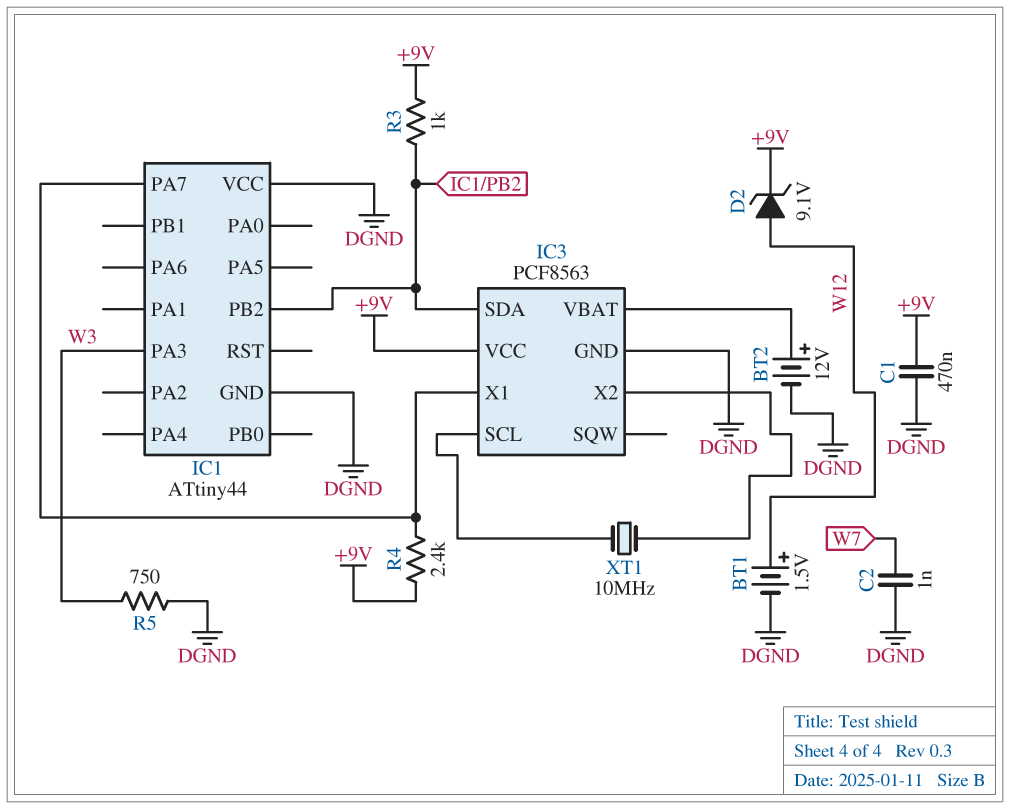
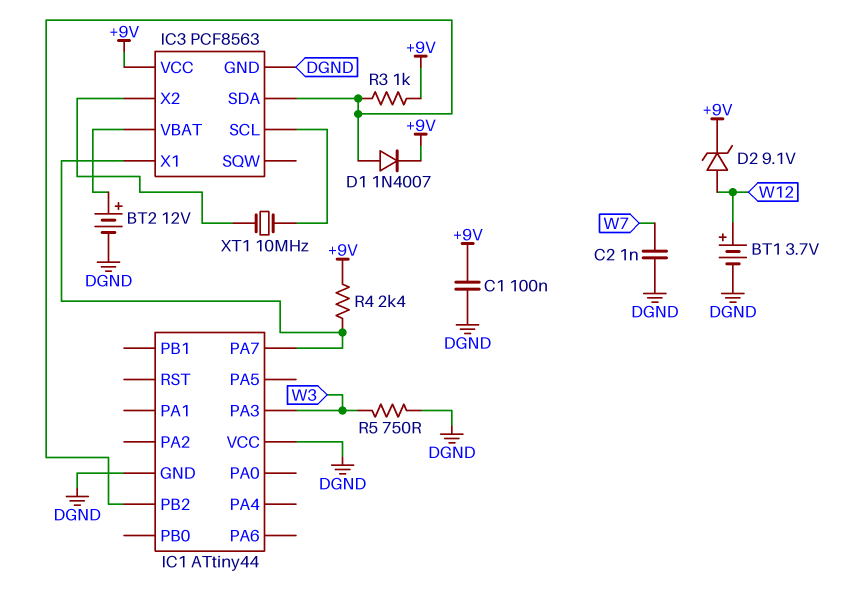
BT1: 1.5V (plus W12, minus DGND) -> 3.7V (plus W12, minus DGND)
C1: 470nF (+9V, DGND) -> 100nF (+9V, DGND)
D1: none -> diode 1N4007 (A IC1/PB2, K +9V)

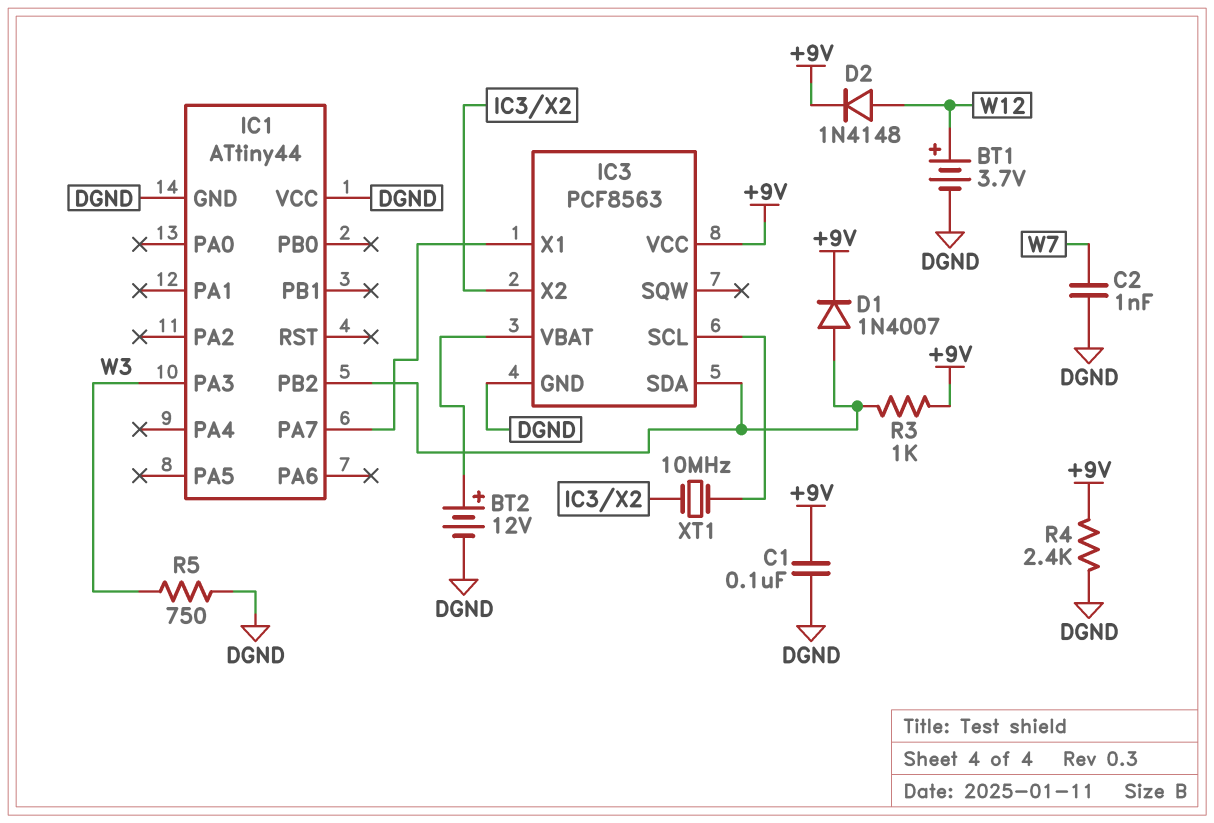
D2: zener 9.1V (A W12, K +9V) -> diode 1N4148 (A W12, K +9V)
R4: 2.4k (+9V, IC1/PA7) -> 2.4k (+9V, DGND)

